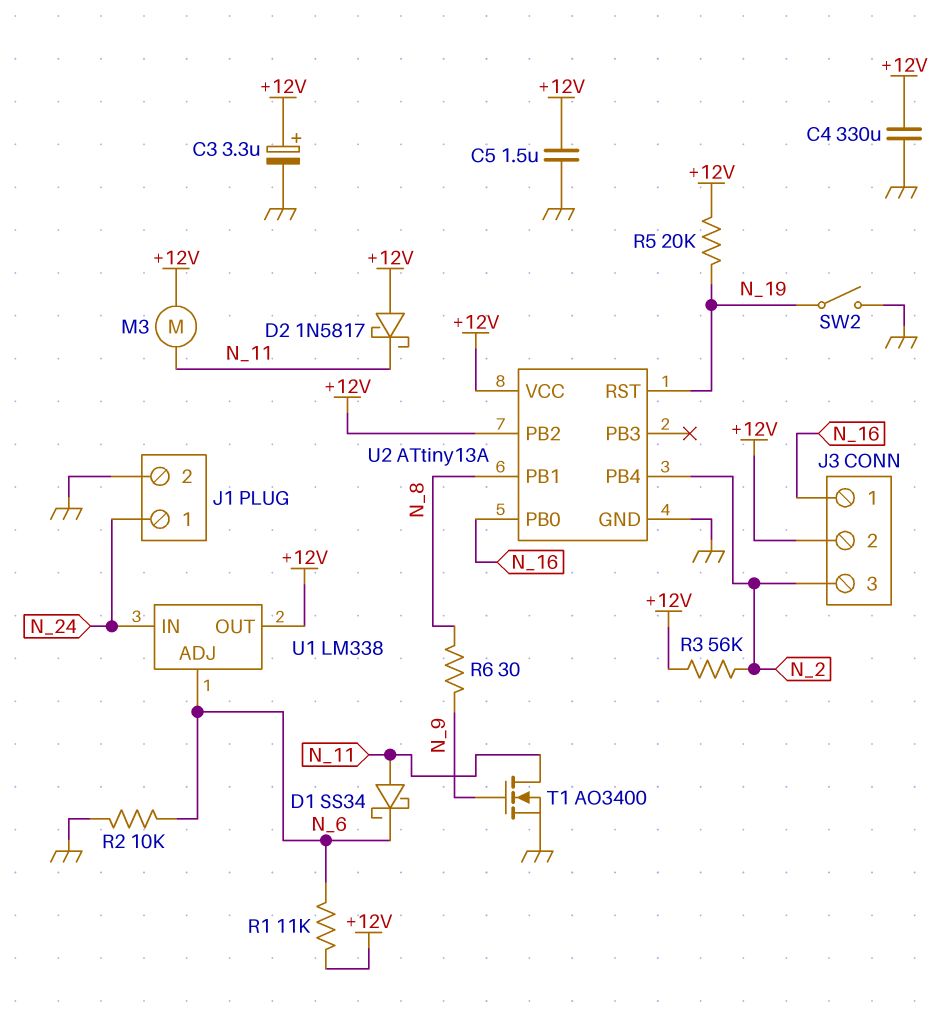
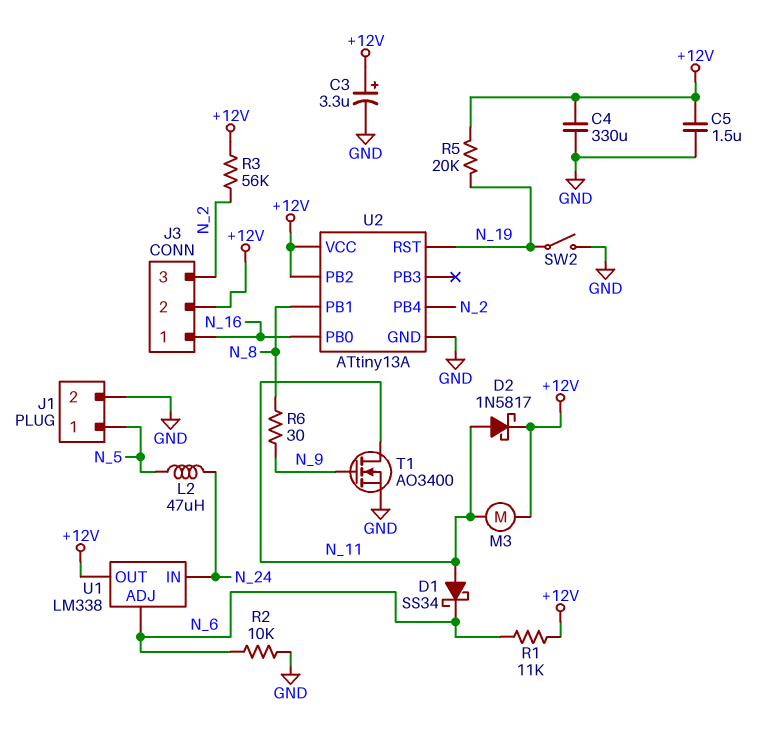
D2: schottky 1N5817 (A +12V, K N_11) -> schottky 1N5817 (A N_11, K +12V)
J1 pin 1: N_24 -> N_5
L2: none -> 47uH (N_5, N_24)

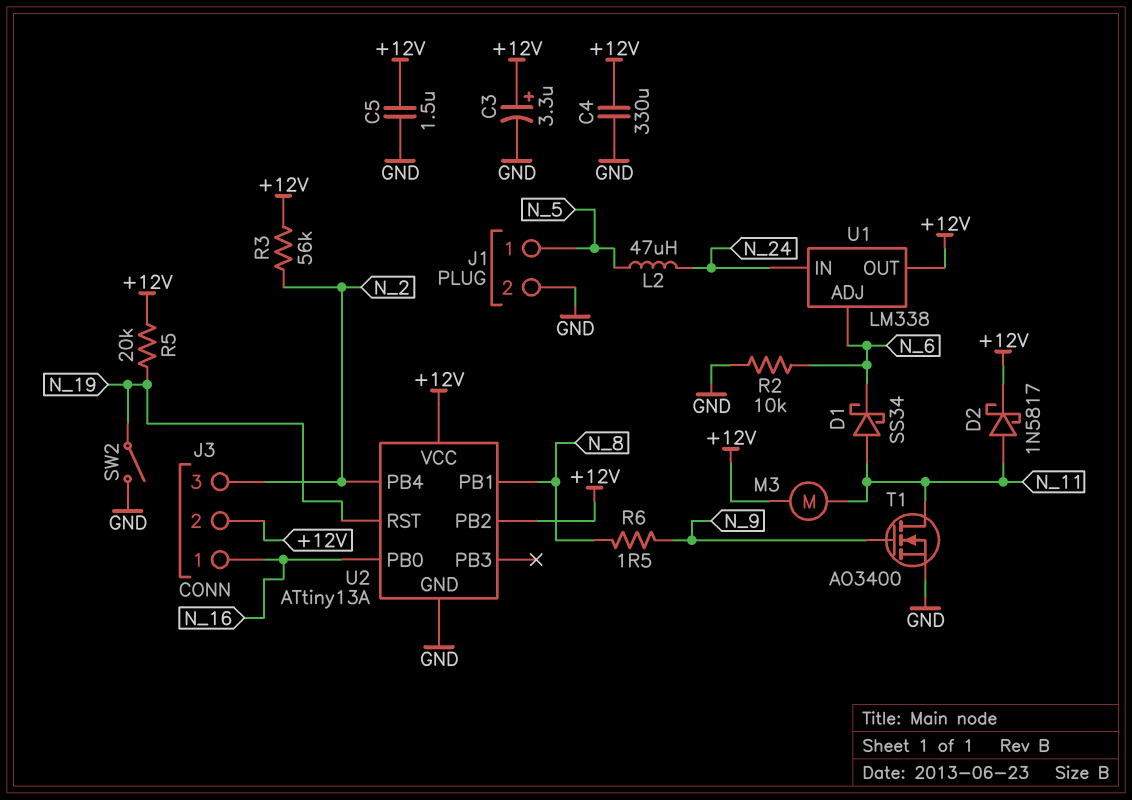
R1: 11k (+12V, N_6) -> none
R6: 30 (N_8, N_9) -> 1.5 (N_8, N_9)

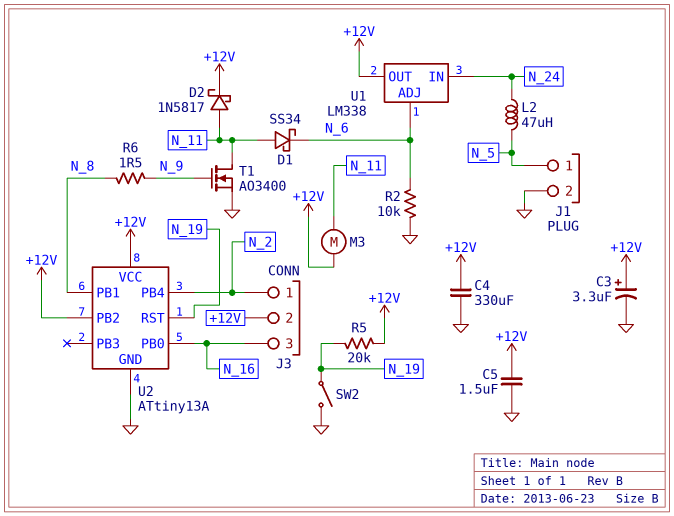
J3 pin 1: N_16 -> N_2
J3 pin 3: N_2 -> N_16
R3: 56k (+12V, N_2) -> none

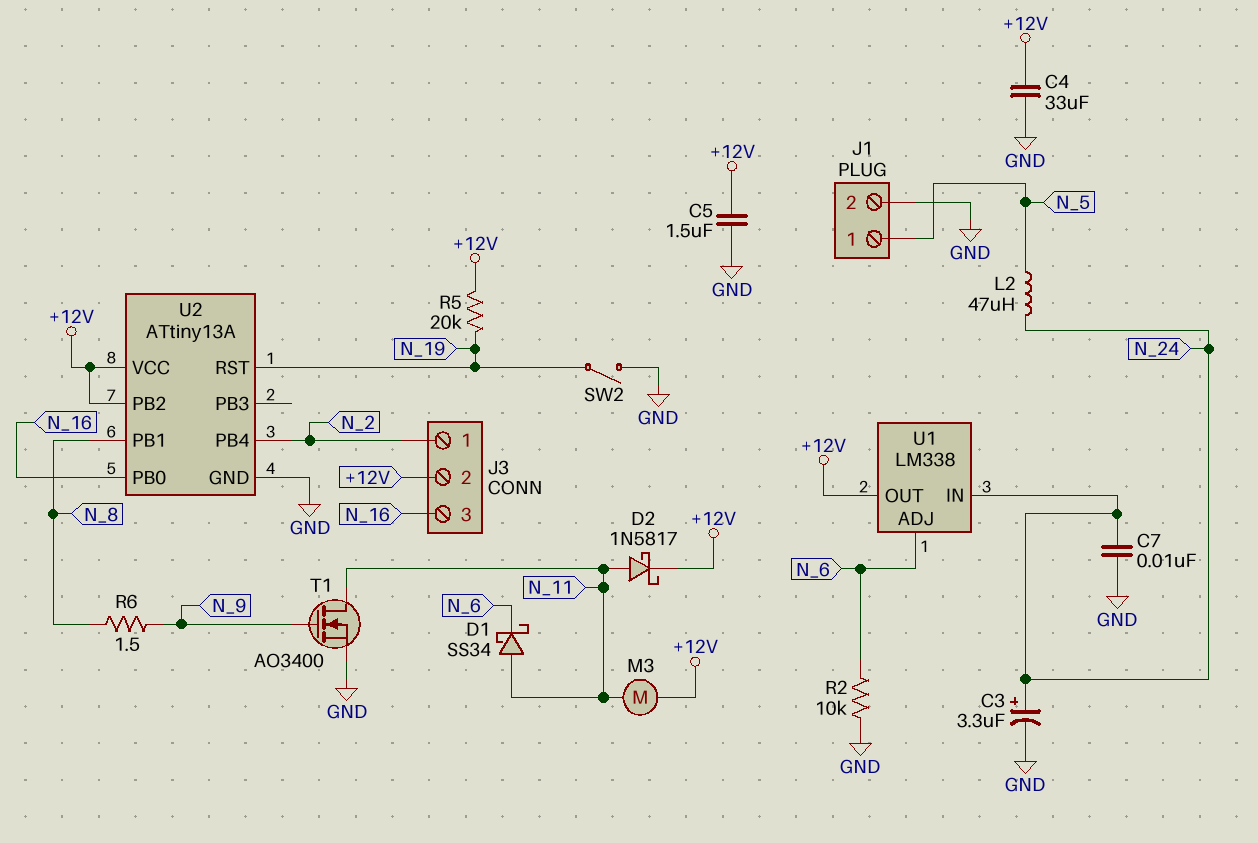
C3: 3.3uF (plus +12V, minus GND) -> 3.3uF (plus N_24, minus GND)
C4: 330uF (+12V, GND) -> 33uF (+12V, GND)
C7: none -> 10nF (GND, N_24)

